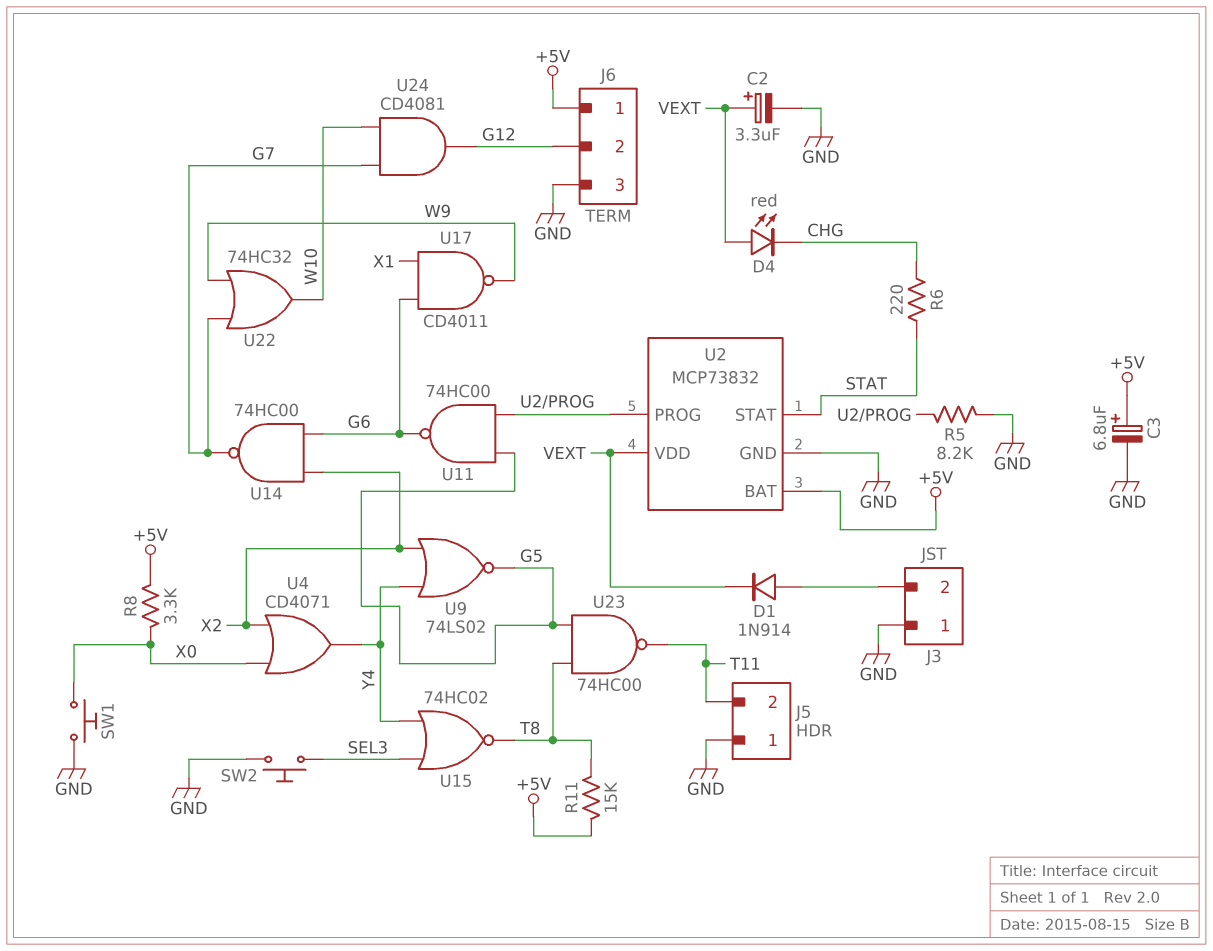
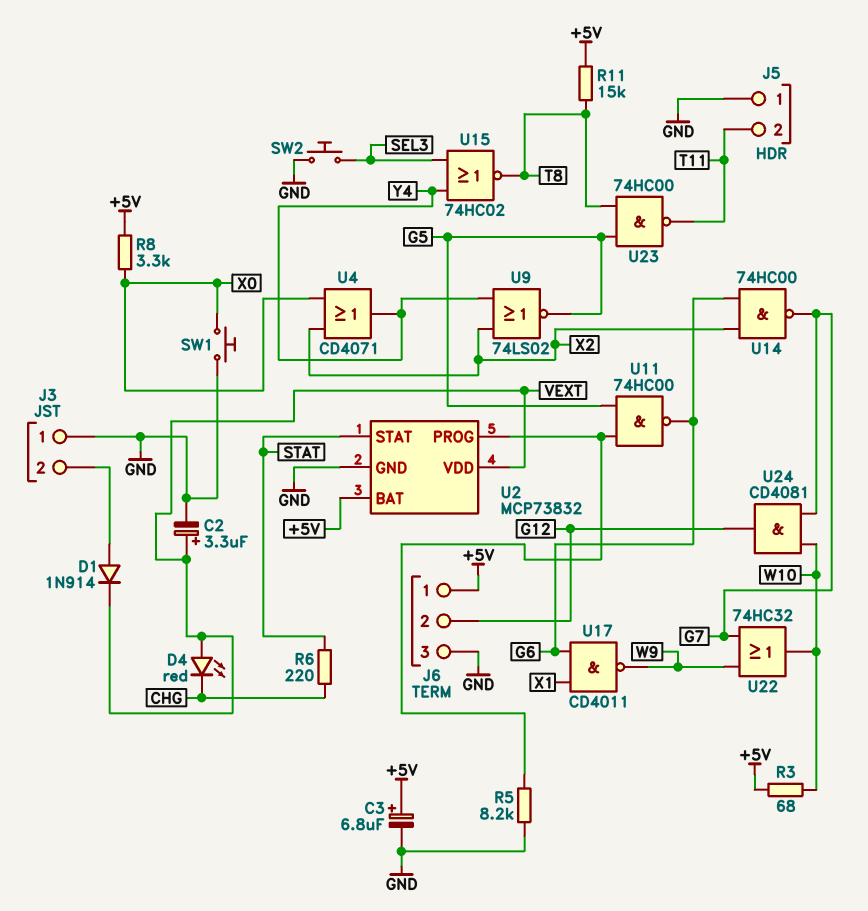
R3: none -> 68 (+5V, W10)

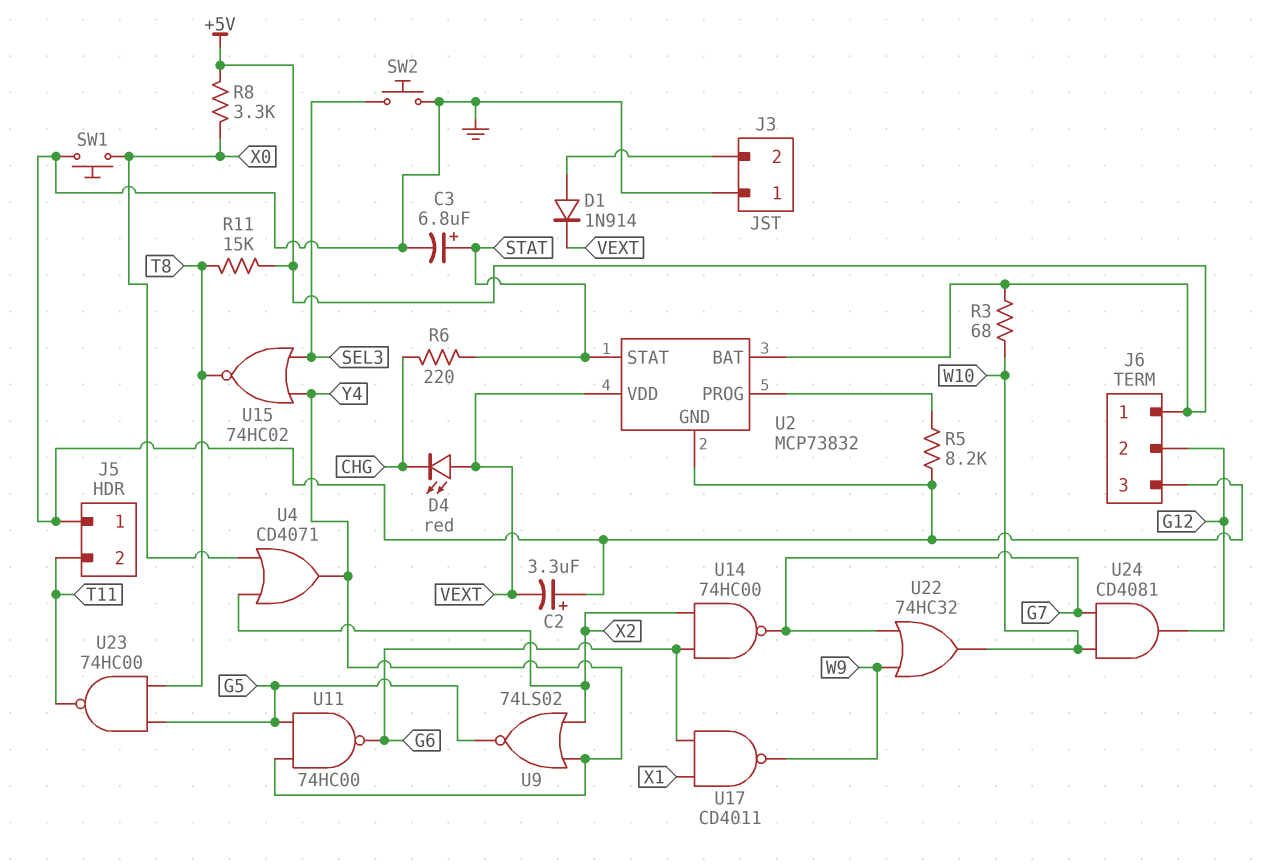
C2: 3.3uF (plus VEXT, minus GND) -> 3.3uF (plus GND, minus VEXT)
C3: 6.8uF (plus +5V, minus GND) -> 6.8uF (plus STAT, minus GND)
U11: NAND 74HC00 (in G5, in U2/PROG, out G6) -> NAND 74HC00 (in G5, in Y4, out G6)

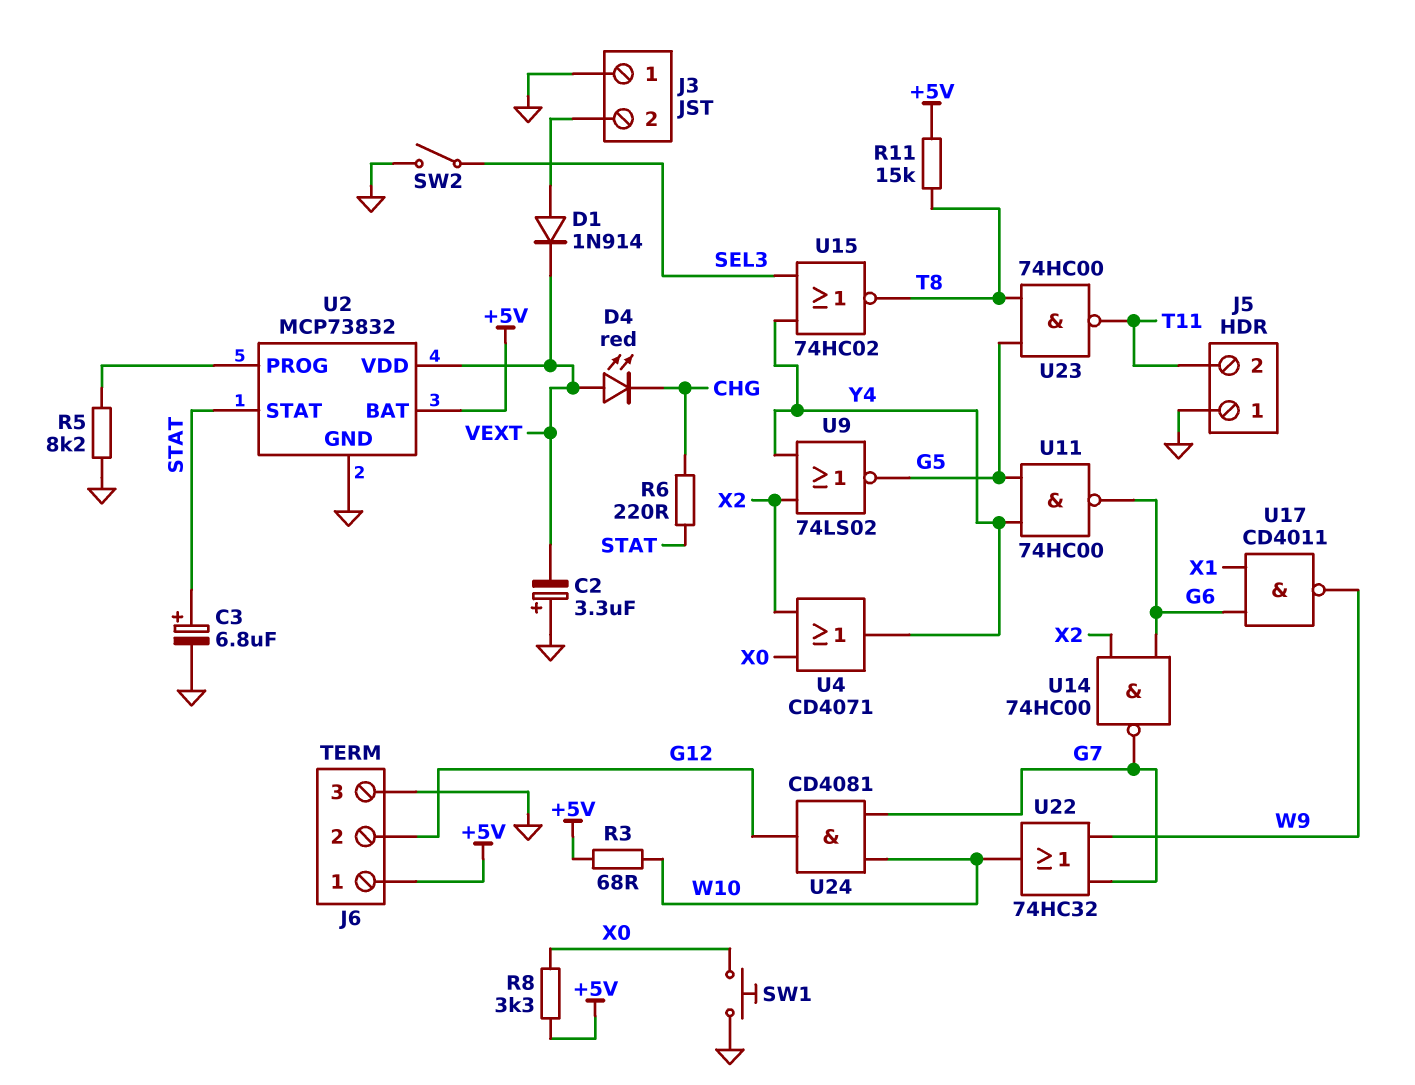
SW2: button (GND, SEL3) -> switch (GND, SEL3)

